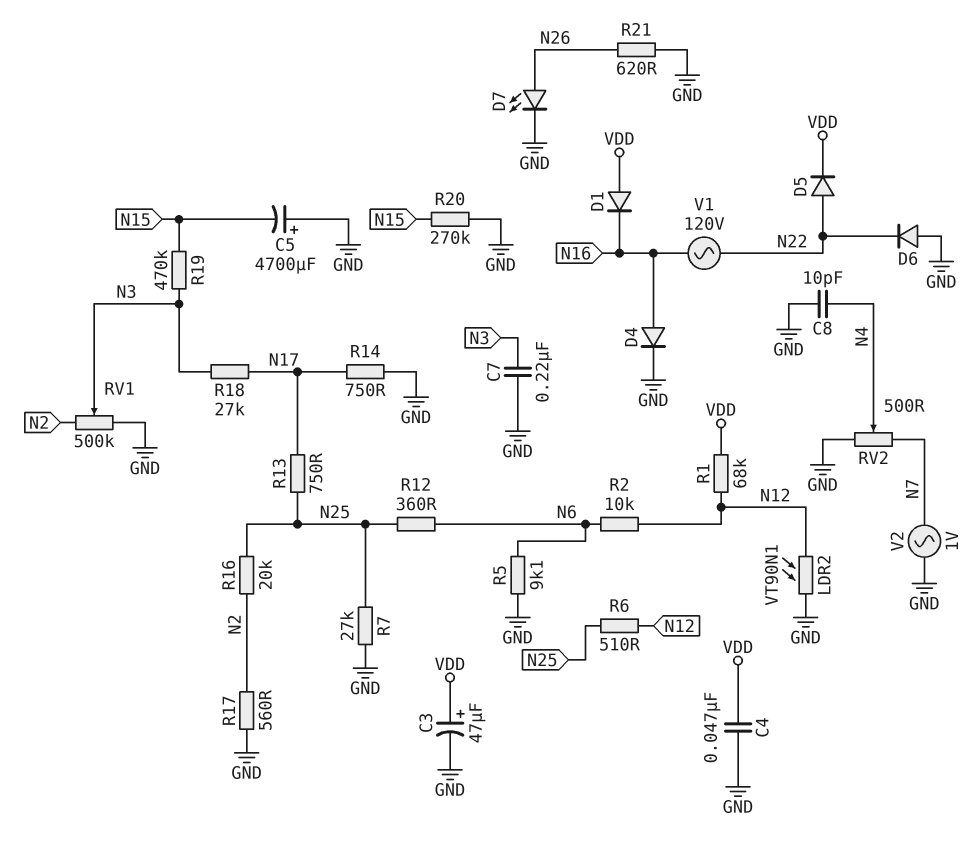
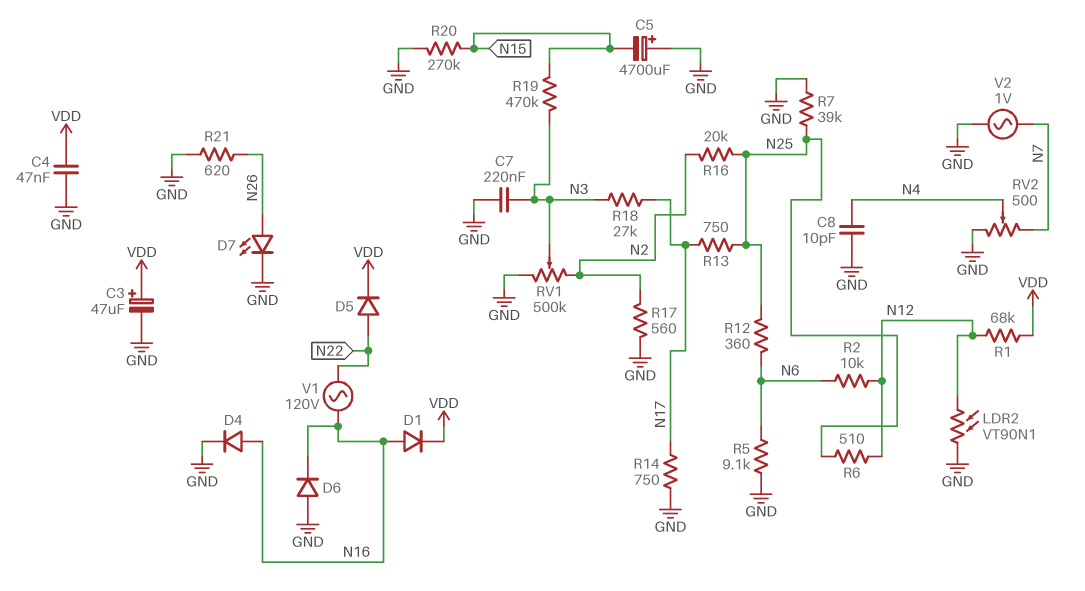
D1: diode (A VDD, K N16) -> diode (A N16, K VDD)
D6: diode (A GND, K N22) -> diode (A GND, K N16)
R7: 27k (GND, N25) -> 39k (GND, N25)

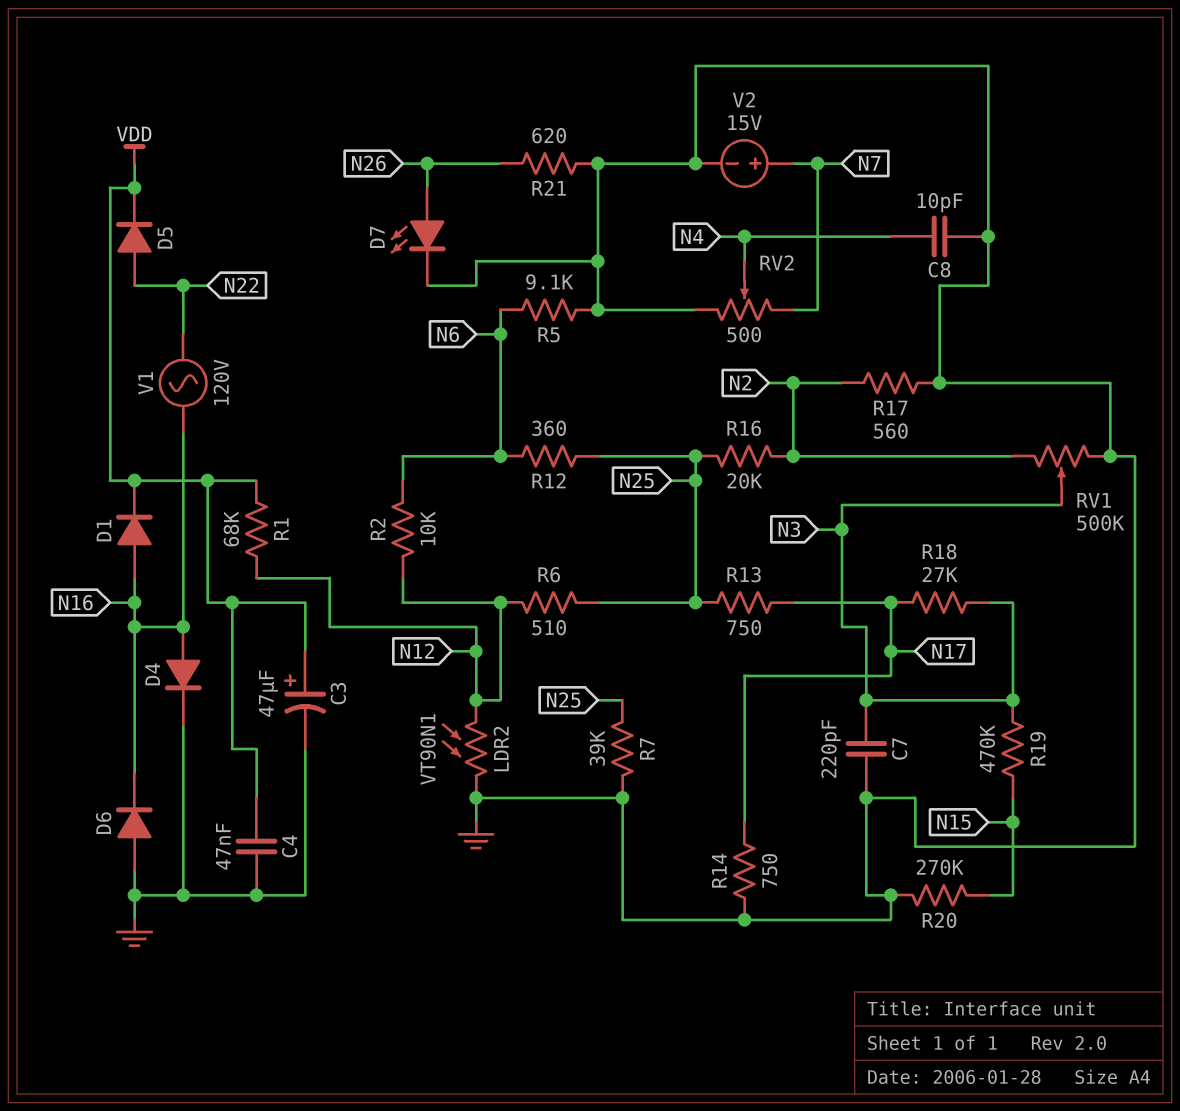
C5: 4700uF (plus GND, minus N15) -> none
C7: 220nF (GND, N3) -> 220pF (GND, N3)
V2: AC 1V (GND, N7) -> 15V (plus N7, minus GND)

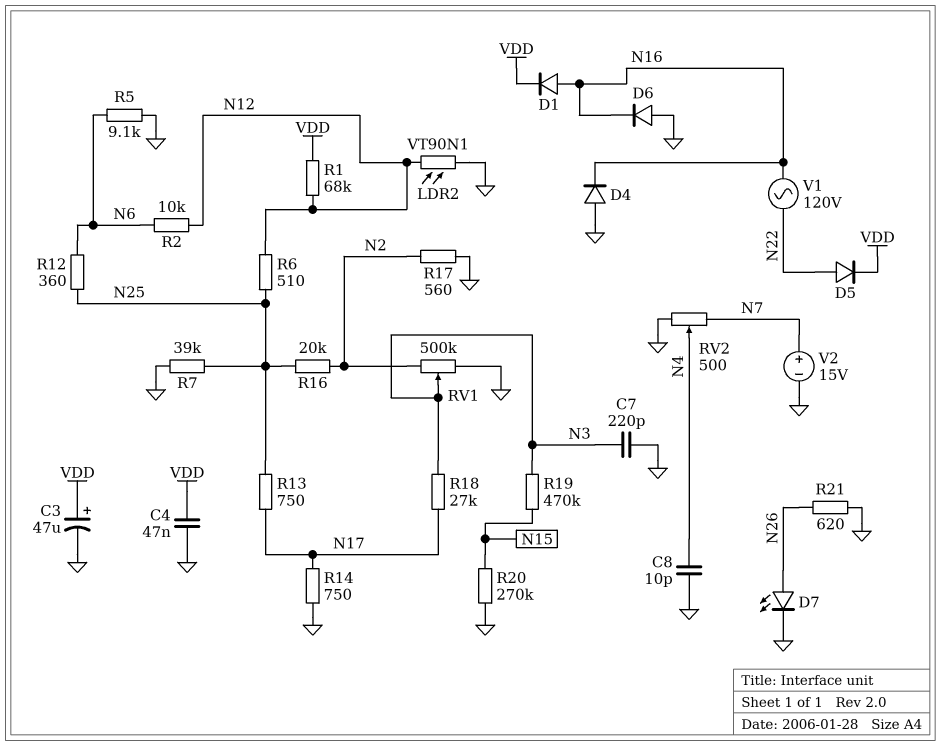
D4: diode (A N16, K GND) -> diode (A GND, K N16)

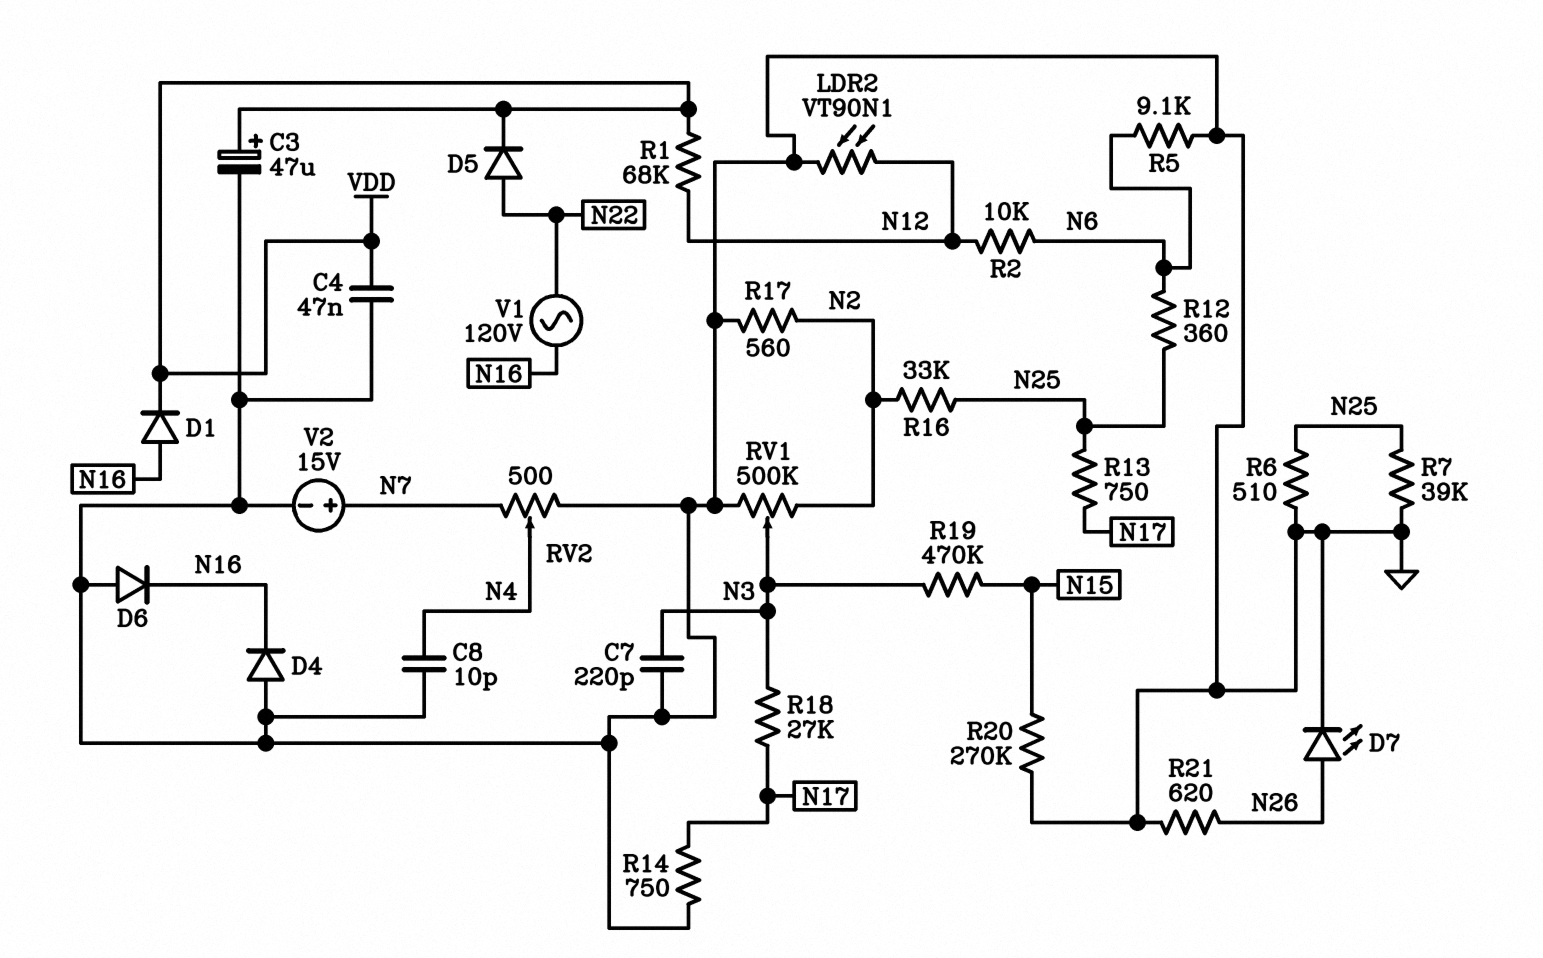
R6: 510 (N12, N25) -> 510 (GND, N25)
R16: 20k (N2, N25) -> 33k (N2, N25)

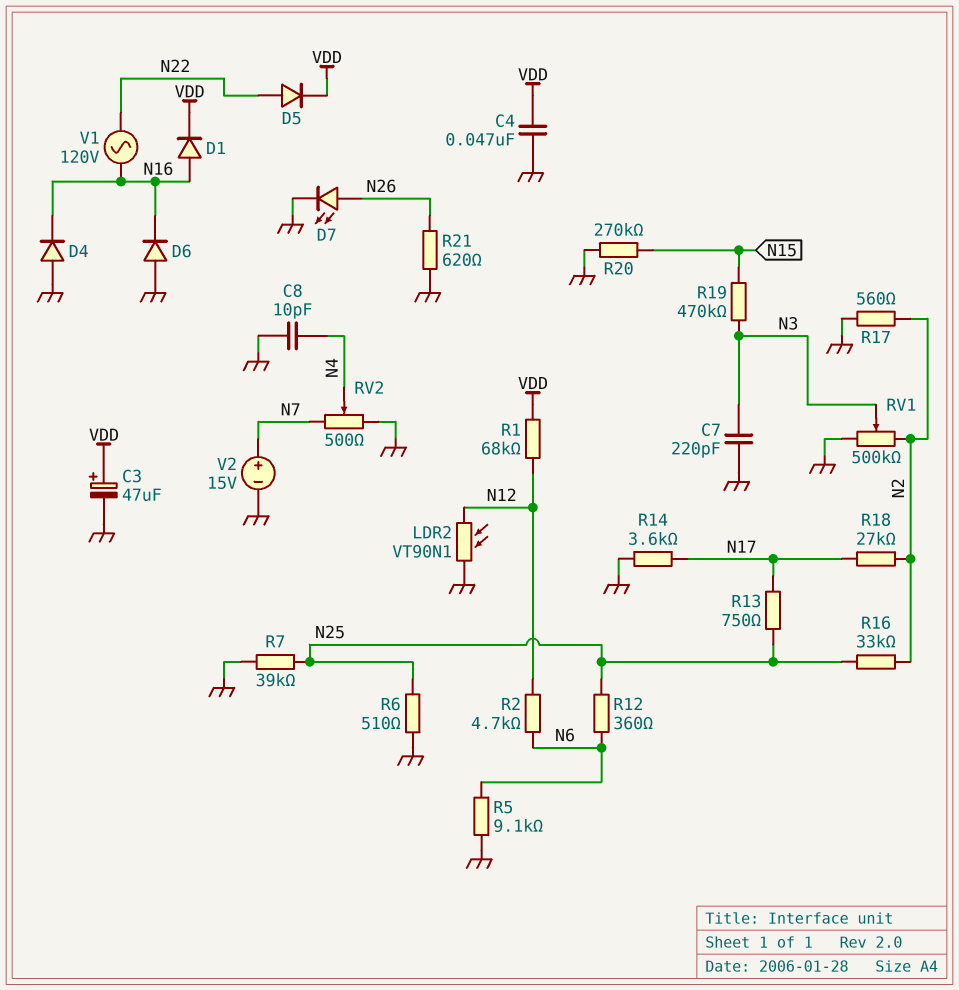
R2: 10k (N6, N12) -> 4.7k (N6, N12)
R14: 750 (GND, N17) -> 3.6k (GND, N17)
R18: 27k (N3, N17) -> 27k (N2, N17)

